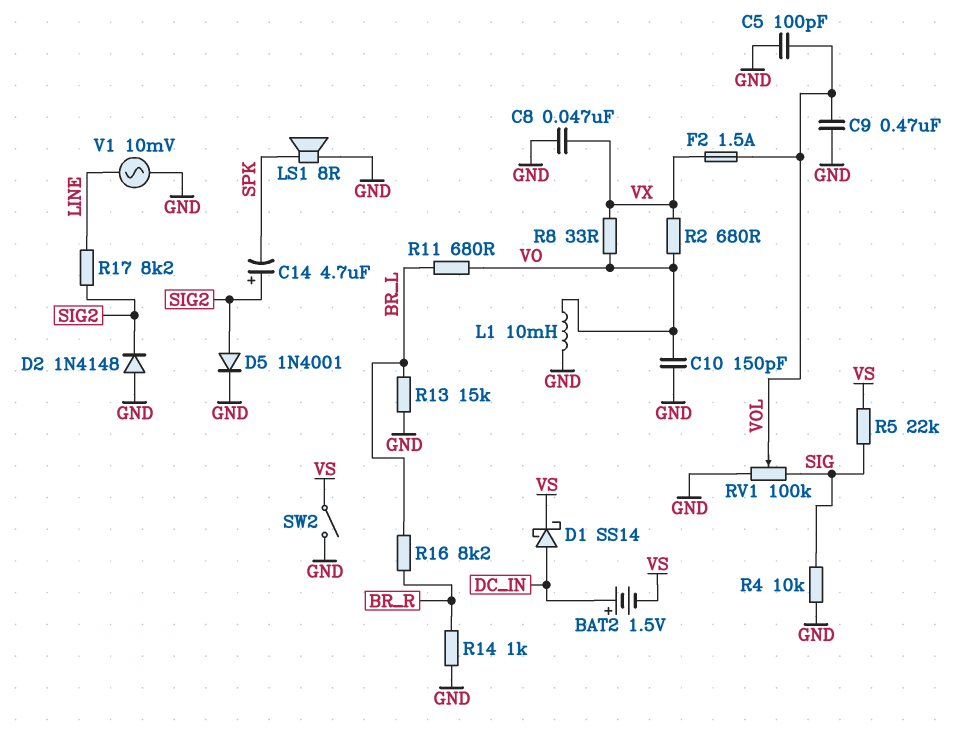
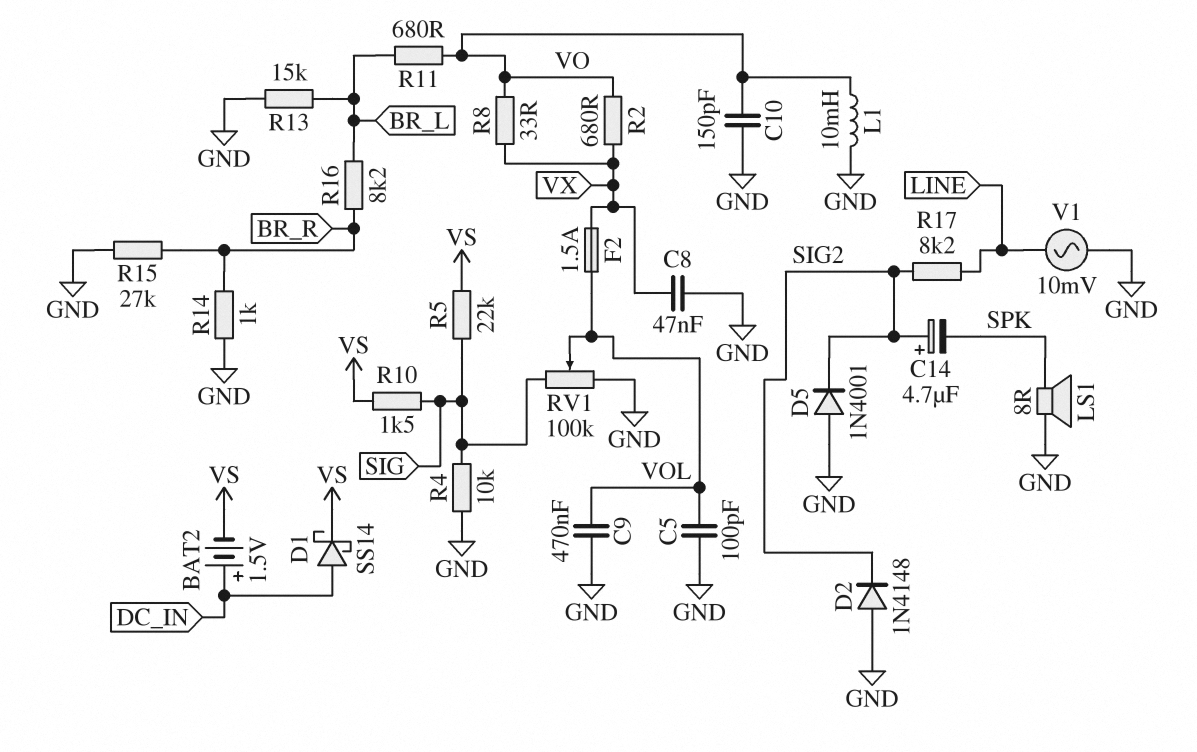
D5: diode 1N4001 (A SIG2, K GND) -> diode 1N4001 (A GND, K SIG2)
R10: none -> 1.5k (SIG, VS)
R15: none -> 27k (BR_R, GND)
SW2: switch (GND, VS) -> none

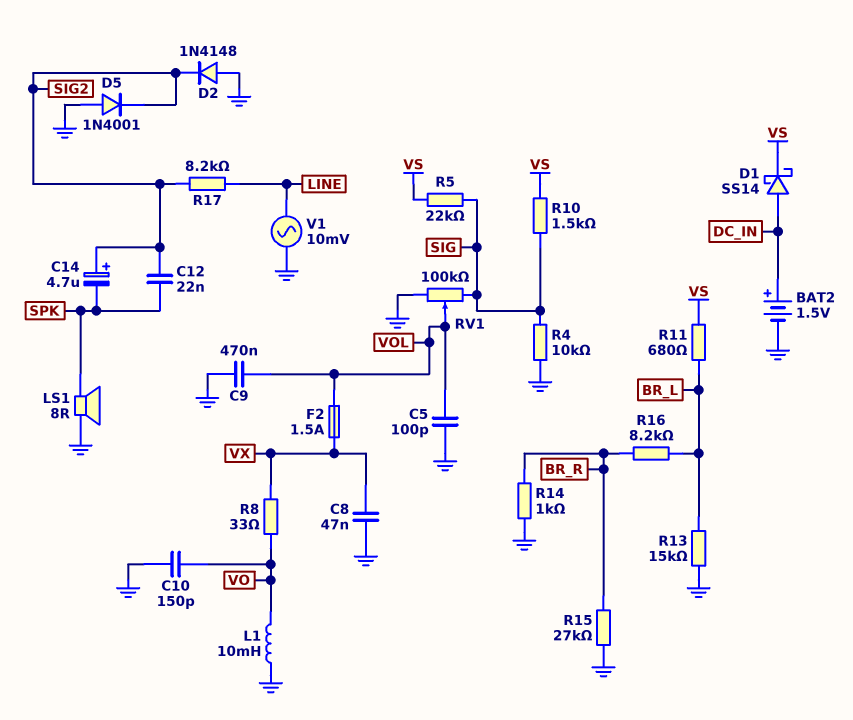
BAT2: 1.5V (plus DC_IN, minus VS) -> 1.5V (plus DC_IN, minus GND)
C12: none -> 22nF (SIG2, SPK)
R2: 680 (VO, VX) -> none
R11: 680 (BR_L, VO) -> 680 (BR_L, VS)

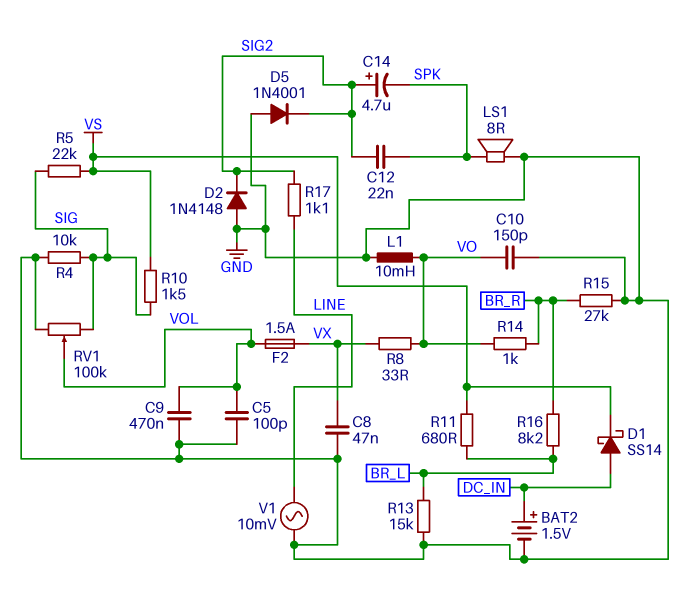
R14: 1k (BR_R, GND) -> 1k (BR_R, VO)
R17: 8.2k (LINE, SIG2) -> 1.1k (LINE, SIG2)

